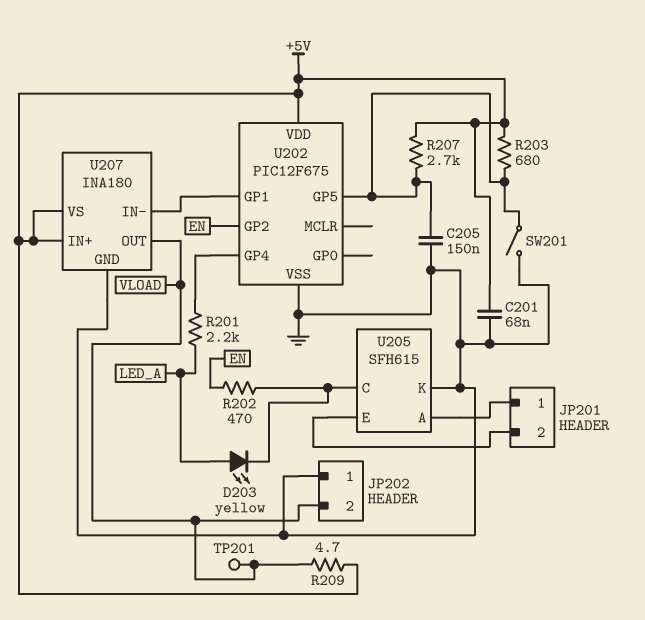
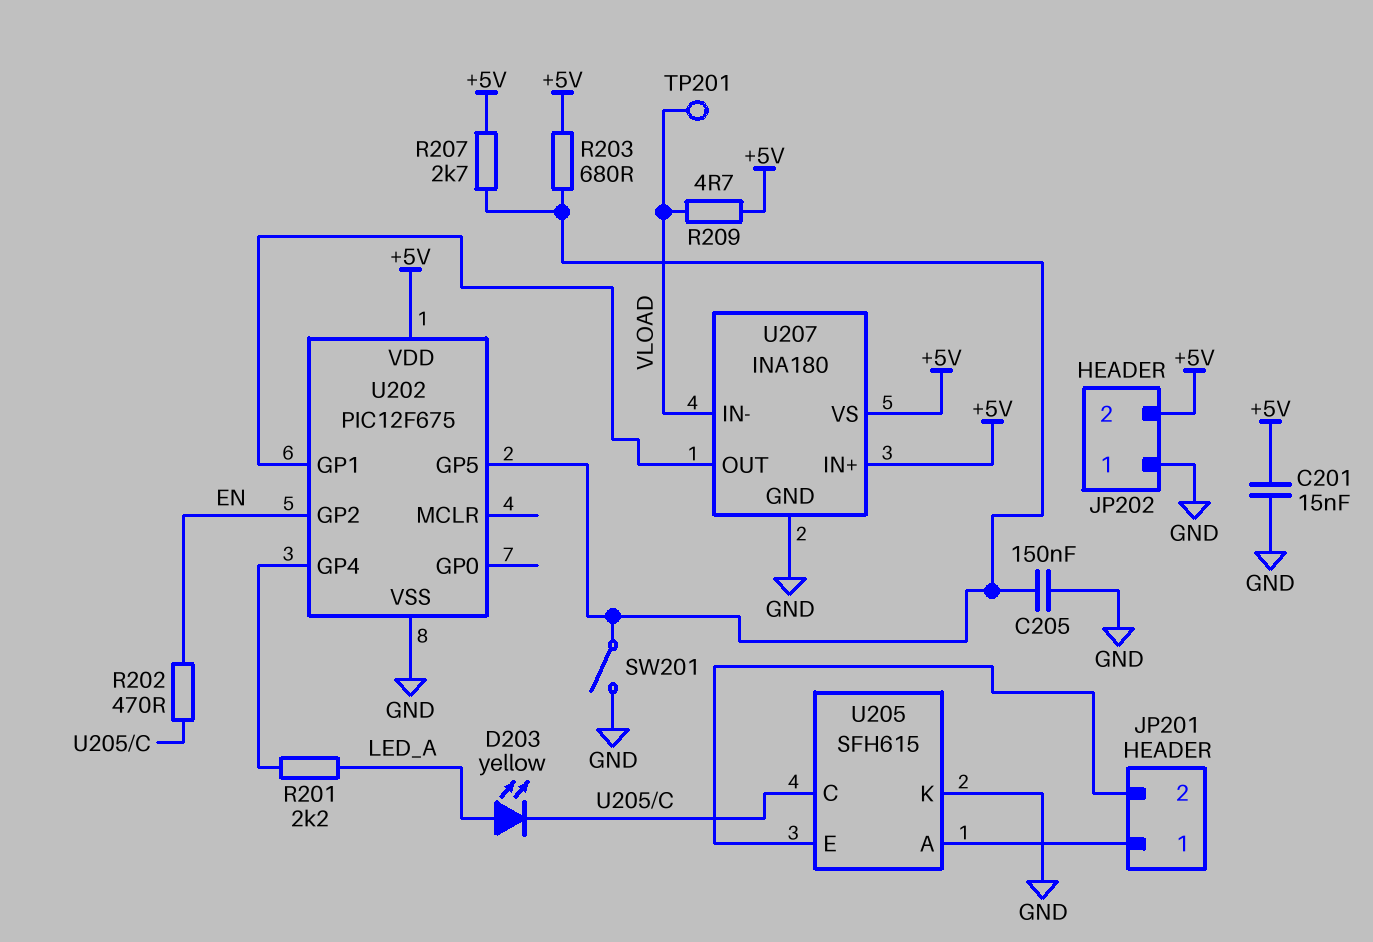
C201: 68nF (+5V, GND) -> 15nF (+5V, GND)
JP202 pin 2: VLOAD -> +5V
U207 pin IN-: U202/GP1 -> VLOAD
U207 pin OUT: VLOAD -> U202/GP1

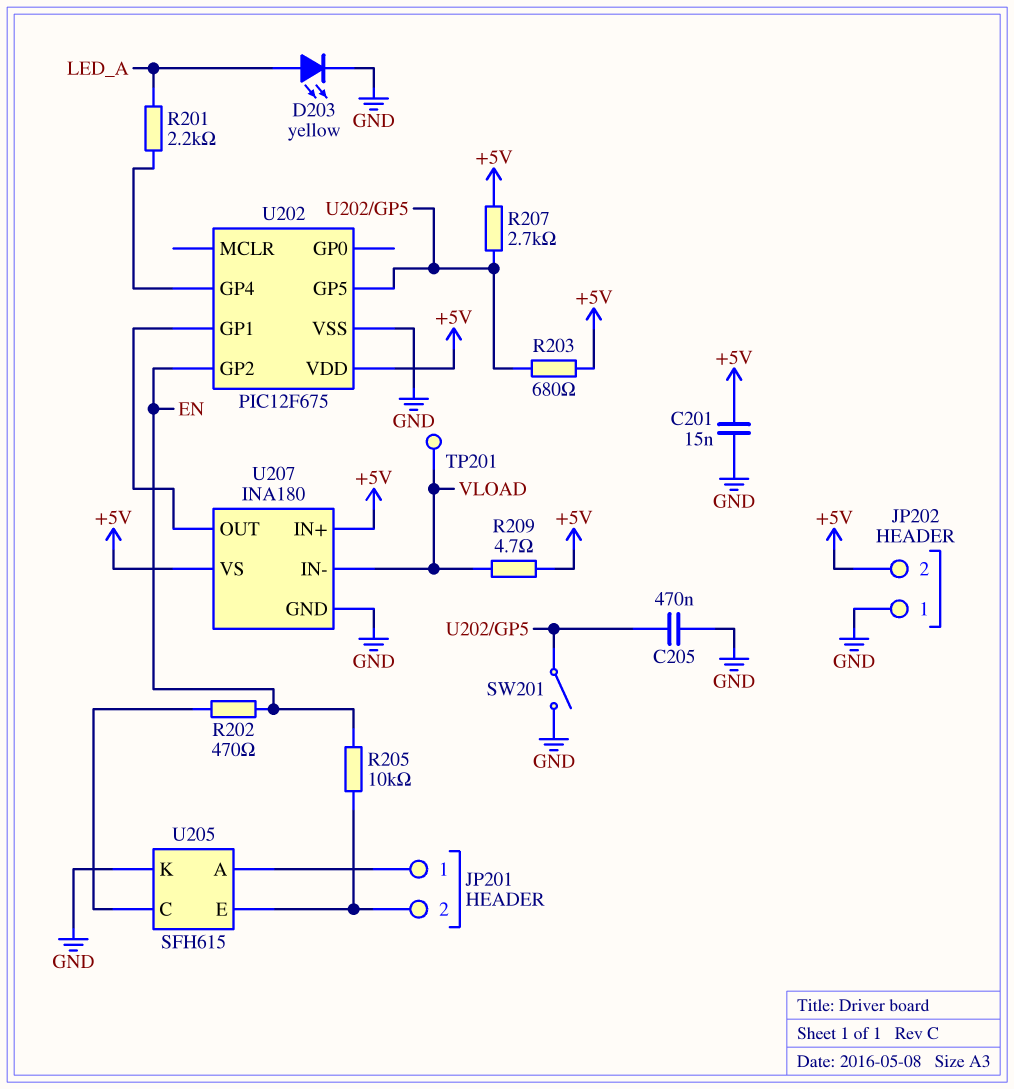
C205: 150nF (GND, U202/GP5) -> 470nF (GND, U202/GP5)
D203: LED yellow (A LED_A, K U205/C) -> LED yellow (A LED_A, K GND)
R205: none -> 10k (EN, JP201/2)

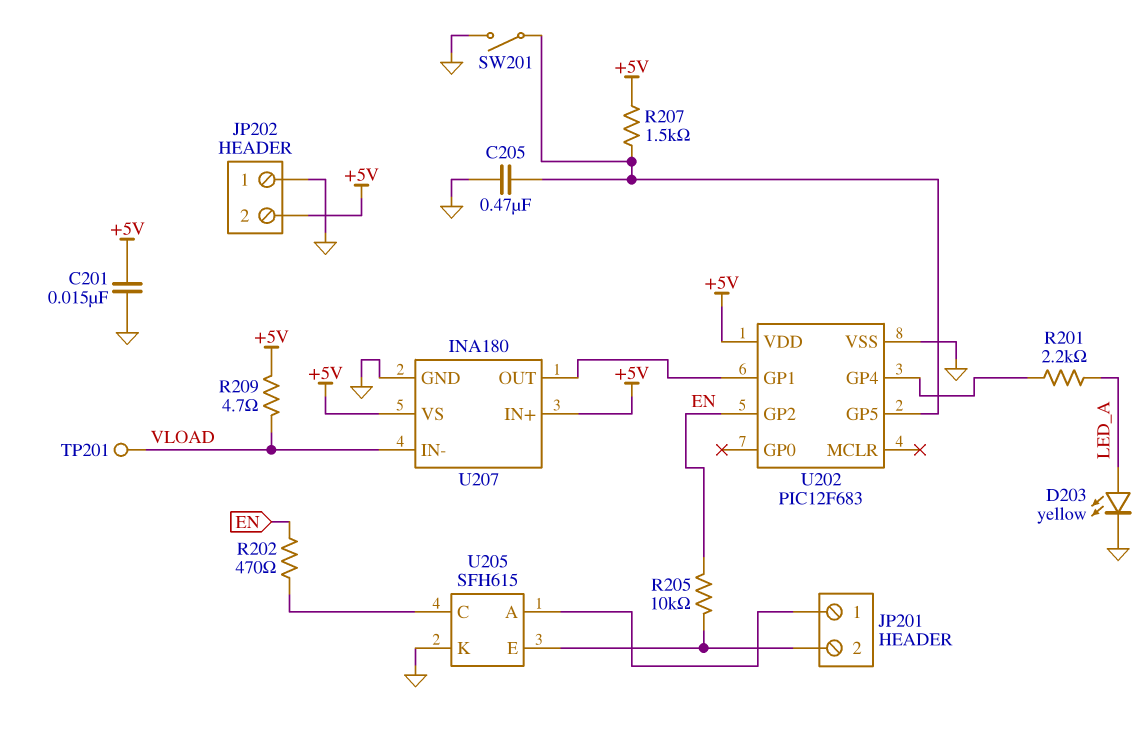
R203: 680 (+5V, U202/GP5) -> none
R207: 2.7k (+5V, U202/GP5) -> 1.5k (+5V, U202/GP5)
U202: PIC12F675 -> PIC12F683

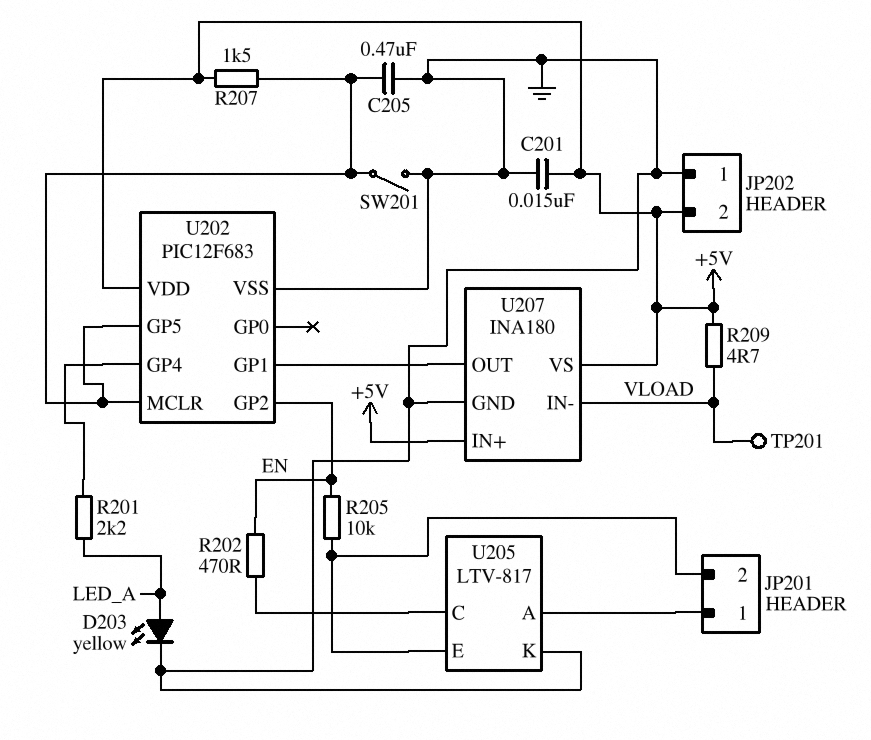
U202 pin MCLR: none -> U202/GP5
U205: SFH615 -> LTV-817

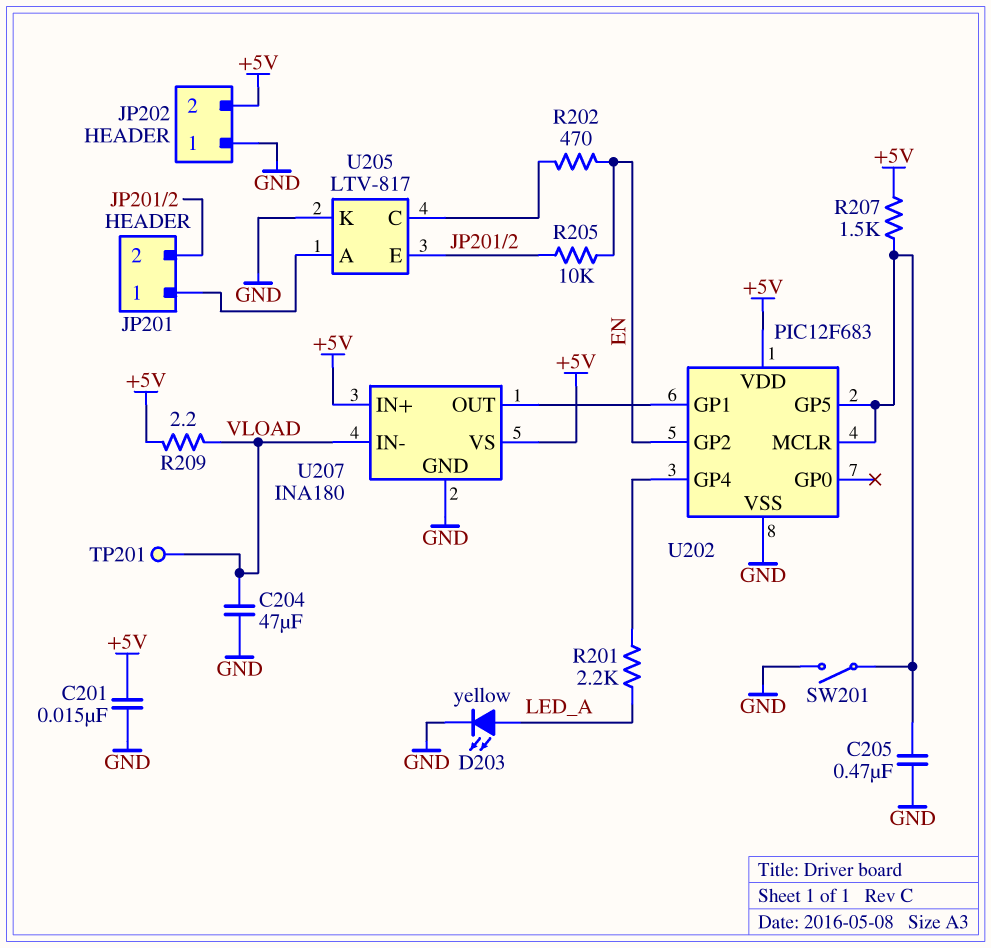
C204: none -> 47uF (GND, VLOAD)
R209: 4.7 (+5V, VLOAD) -> 2.2 (+5V, VLOAD)

